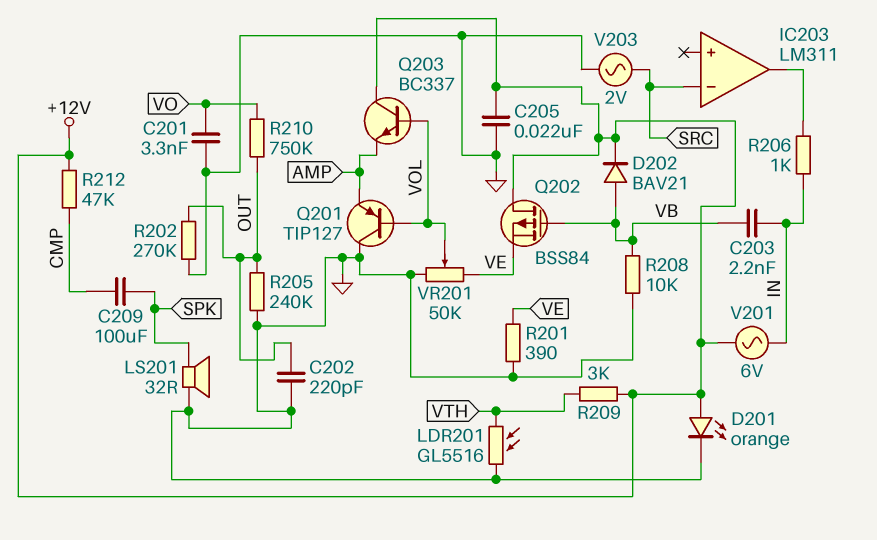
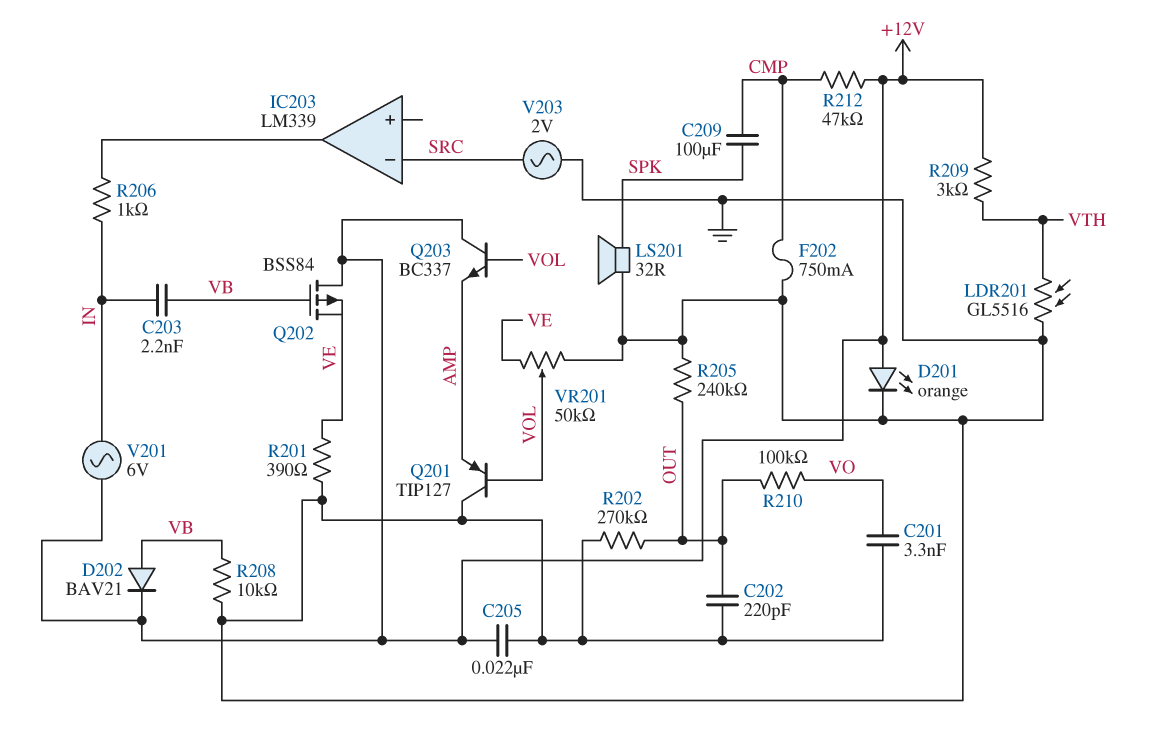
F202: none -> 750mA (CMP, GND)
IC203: LM311 -> LM339
R210: 750k (OUT, VO) -> 100k (OUT, VO)

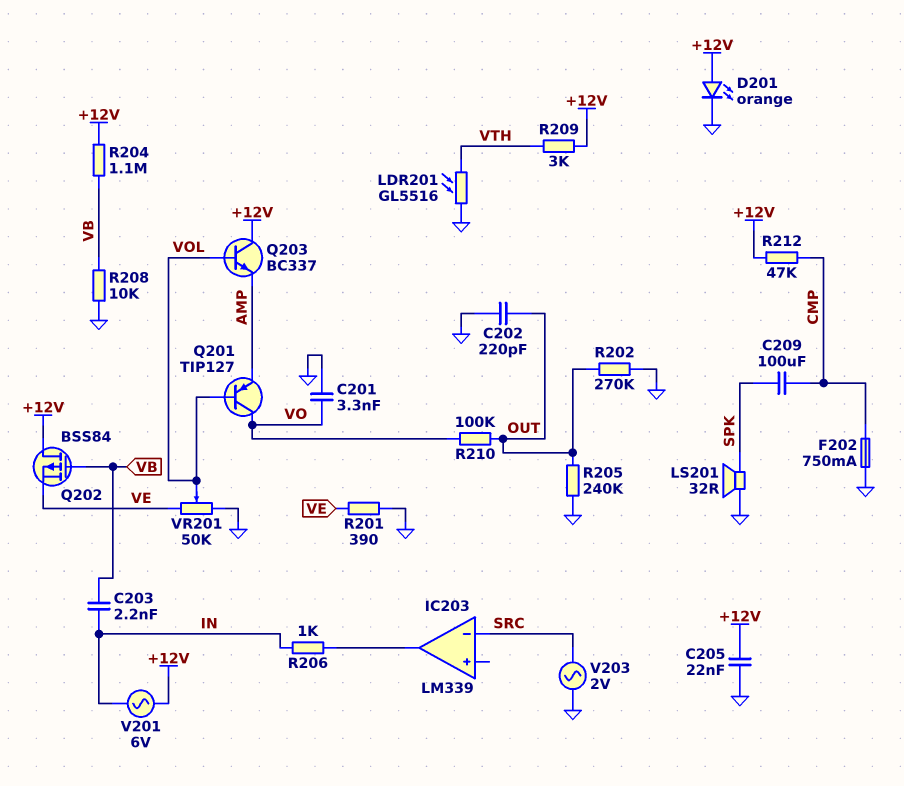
D202: diode BAV21 (A VB, K +12V) -> none
Q201: PNP TIP127 (B VOL, C GND, E AMP) -> PNP TIP127 (B VOL, C VO, E AMP)
R204: none -> 1.1M (+12V, VB)

